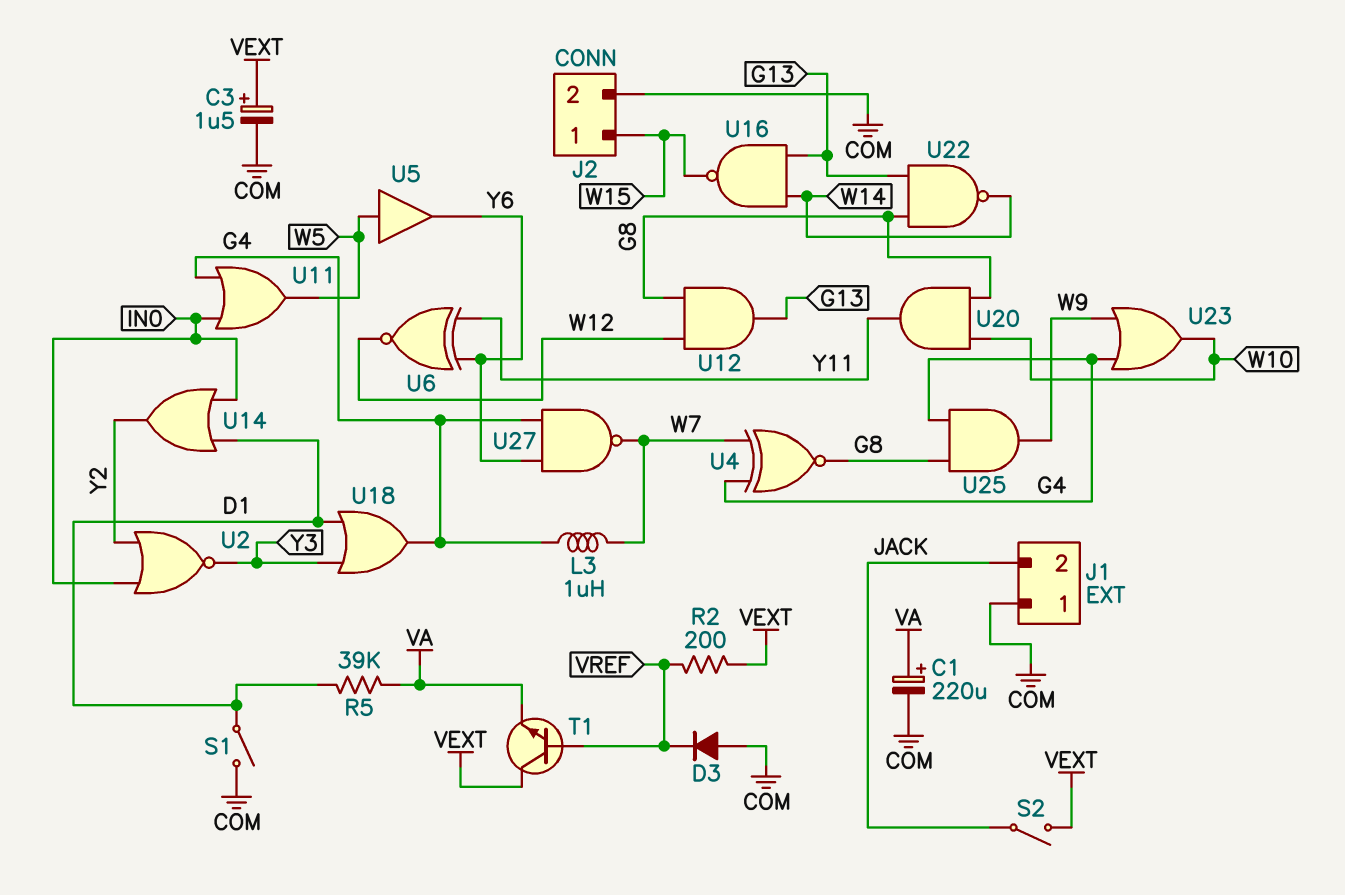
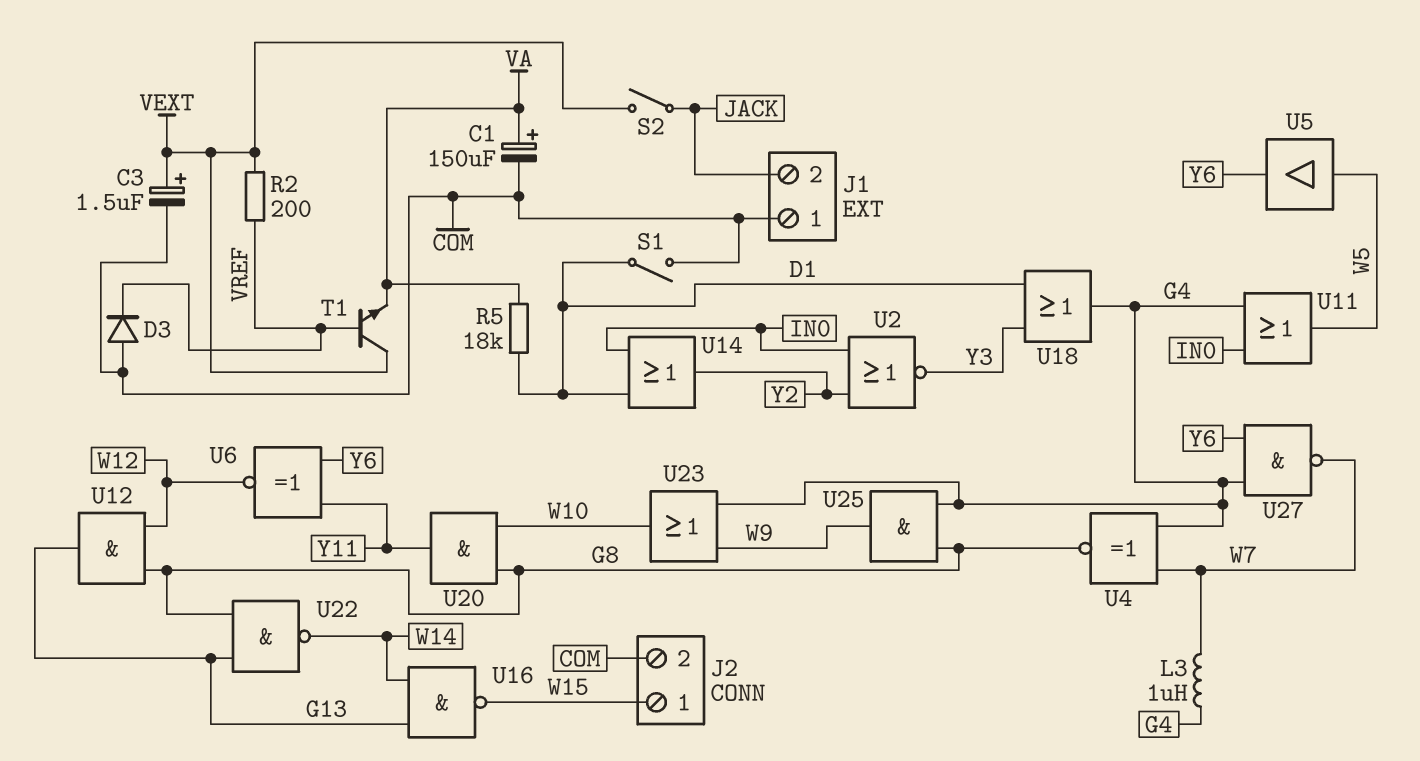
C1: 220uF (plus VA, minus COM) -> 150uF (plus VA, minus COM)
R5: 39k (D1, VA) -> 18k (D1, VA)

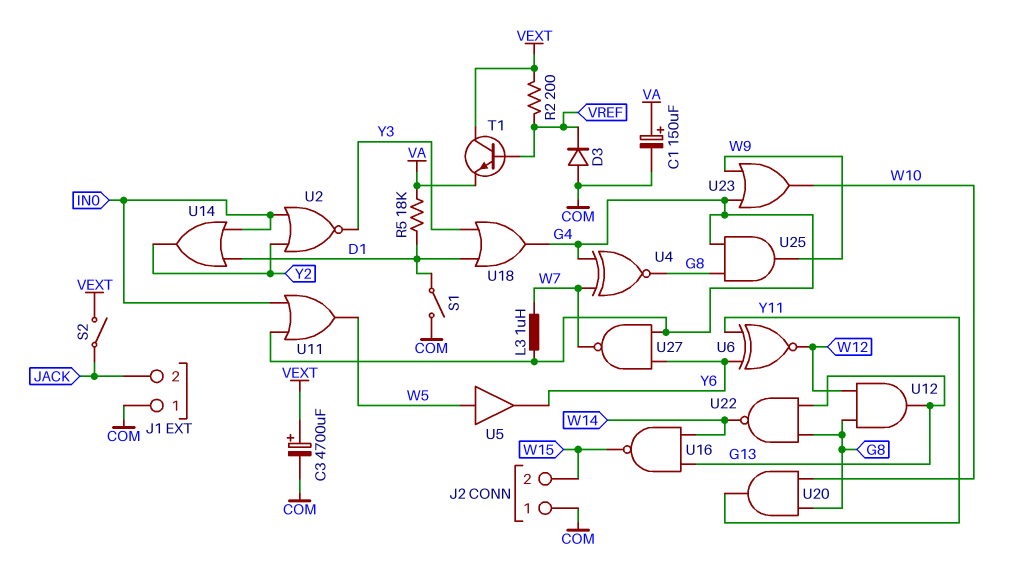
C3: 1.5uF (plus VEXT, minus COM) -> 4700uF (plus VEXT, minus COM)
J2 pin 1: W15 -> COM
J2 pin 2: COM -> W15

